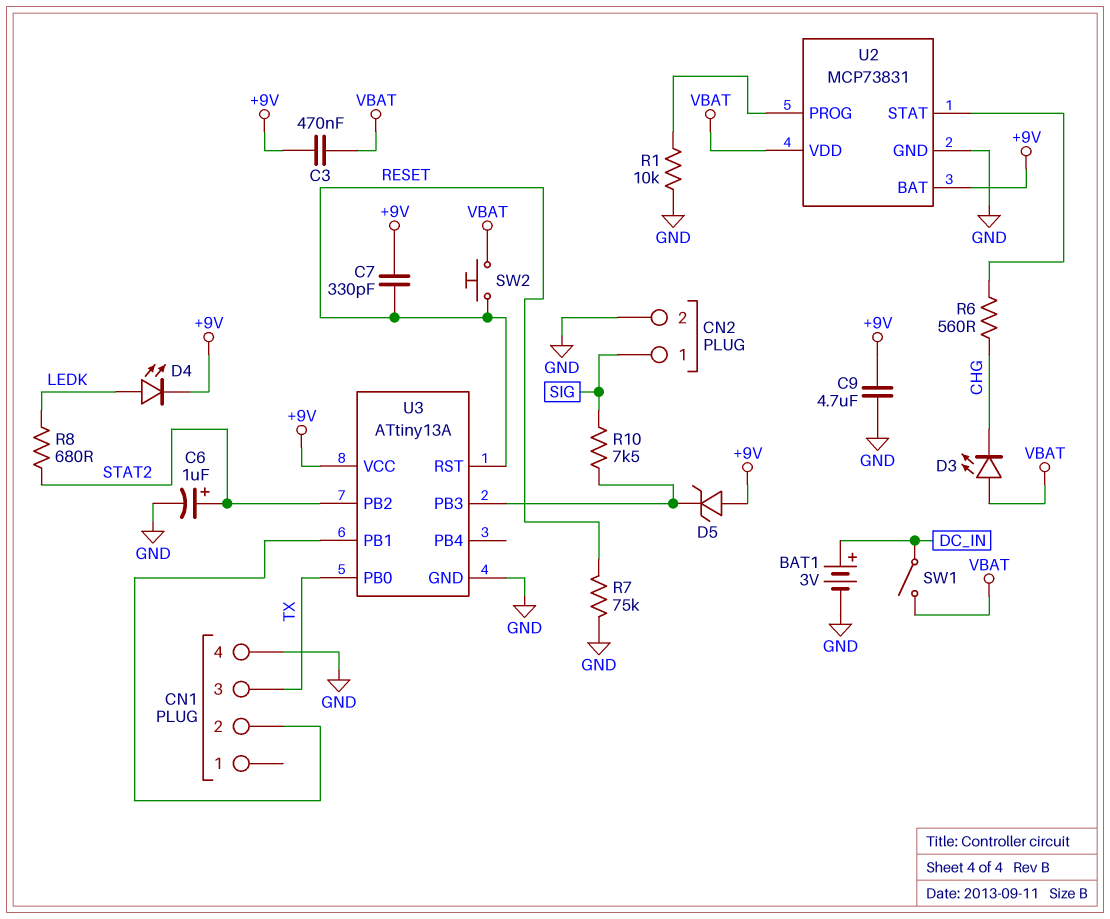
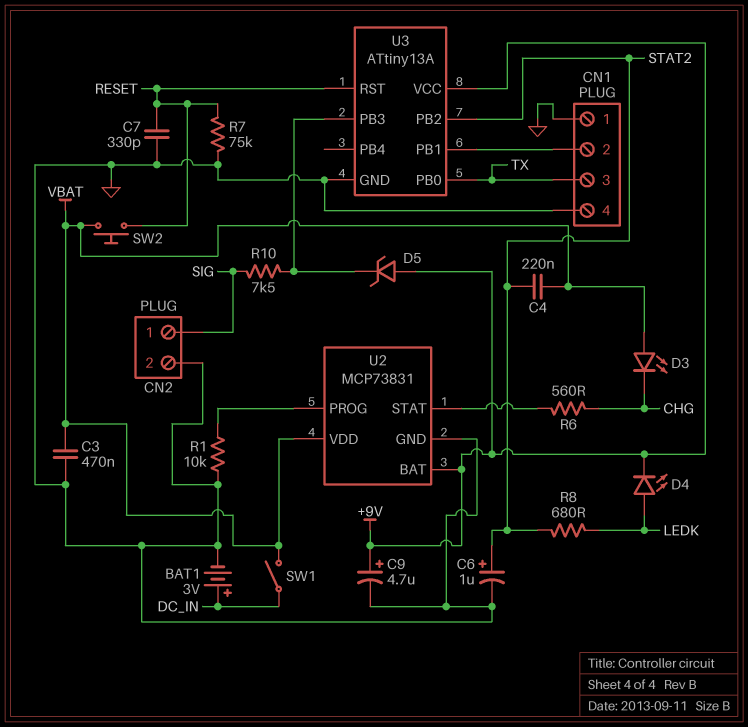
C3: 470nF (+9V, VBAT) -> 470nF (GND, VBAT)
C4: none -> 220nF (STAT2, VBAT)
C7: 330pF (+9V, RESET) -> 330pF (GND, RESET)
C9: 4.7uF (+9V, GND) -> 4.7uF (plus +9V, minus GND)
CN1 pin 1: none -> GND

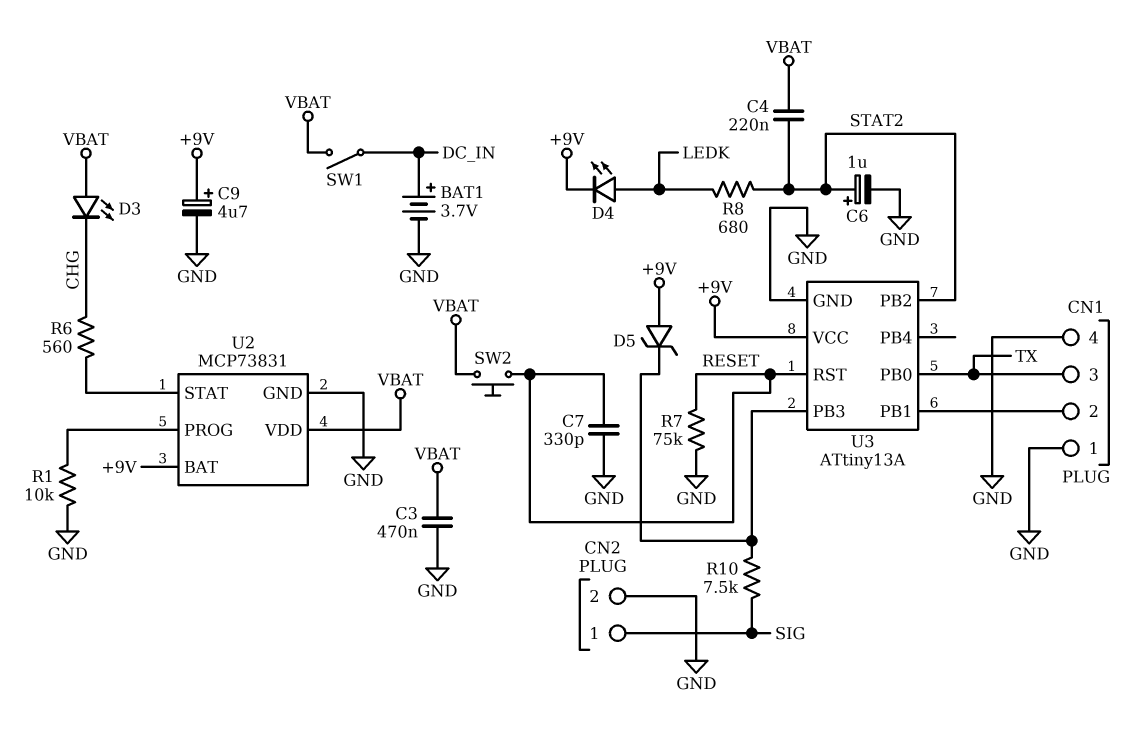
BAT1: 3V (plus DC_IN, minus GND) -> 3.7V (plus DC_IN, minus GND)

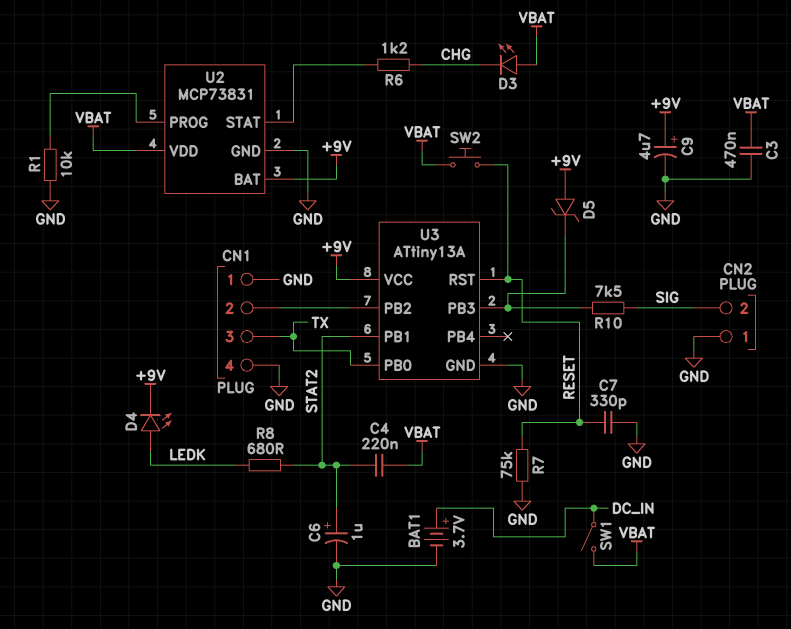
CN2 pin 1: SIG -> GND
CN2 pin 2: GND -> SIG
R6: 560 (CHG, U2/STAT) -> 1.2k (CHG, U2/STAT)
U3 pin PB1: CN1/2 -> STAT2
U3 pin PB2: STAT2 -> CN1/2

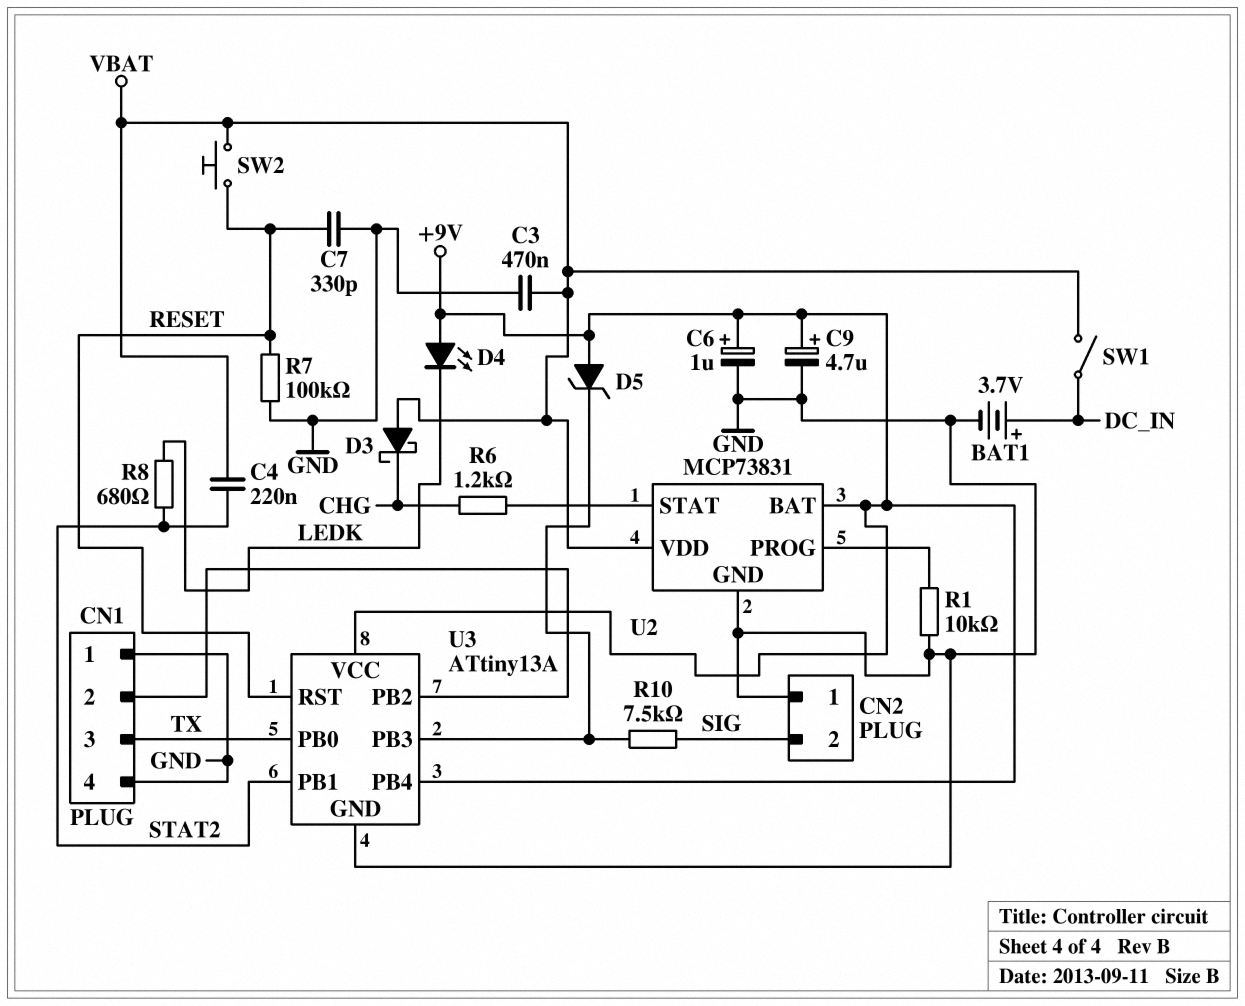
C6: 1uF (plus STAT2, minus GND) -> 1uF (plus +9V, minus GND)
D3: LED (A VBAT, K CHG) -> schottky (A VBAT, K CHG)
D4: LED (A LEDK, K +9V) -> LED (A +9V, K LEDK)
R7: 75k (GND, RESET) -> 100k (GND, RESET)
U3 pin PB4: none -> +9V

